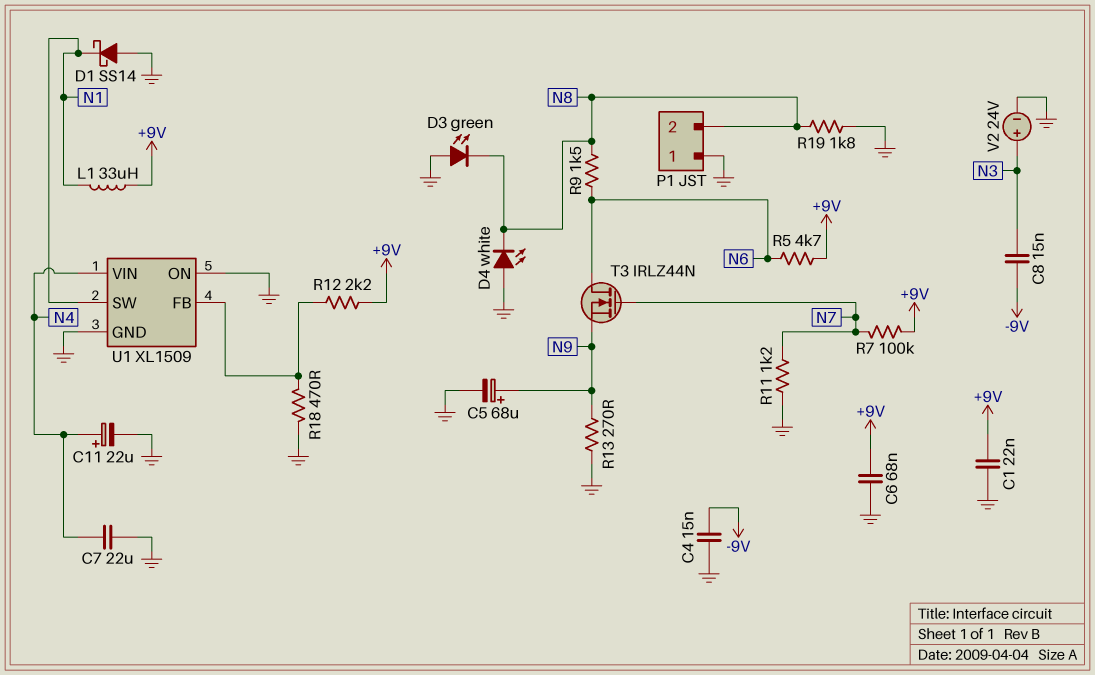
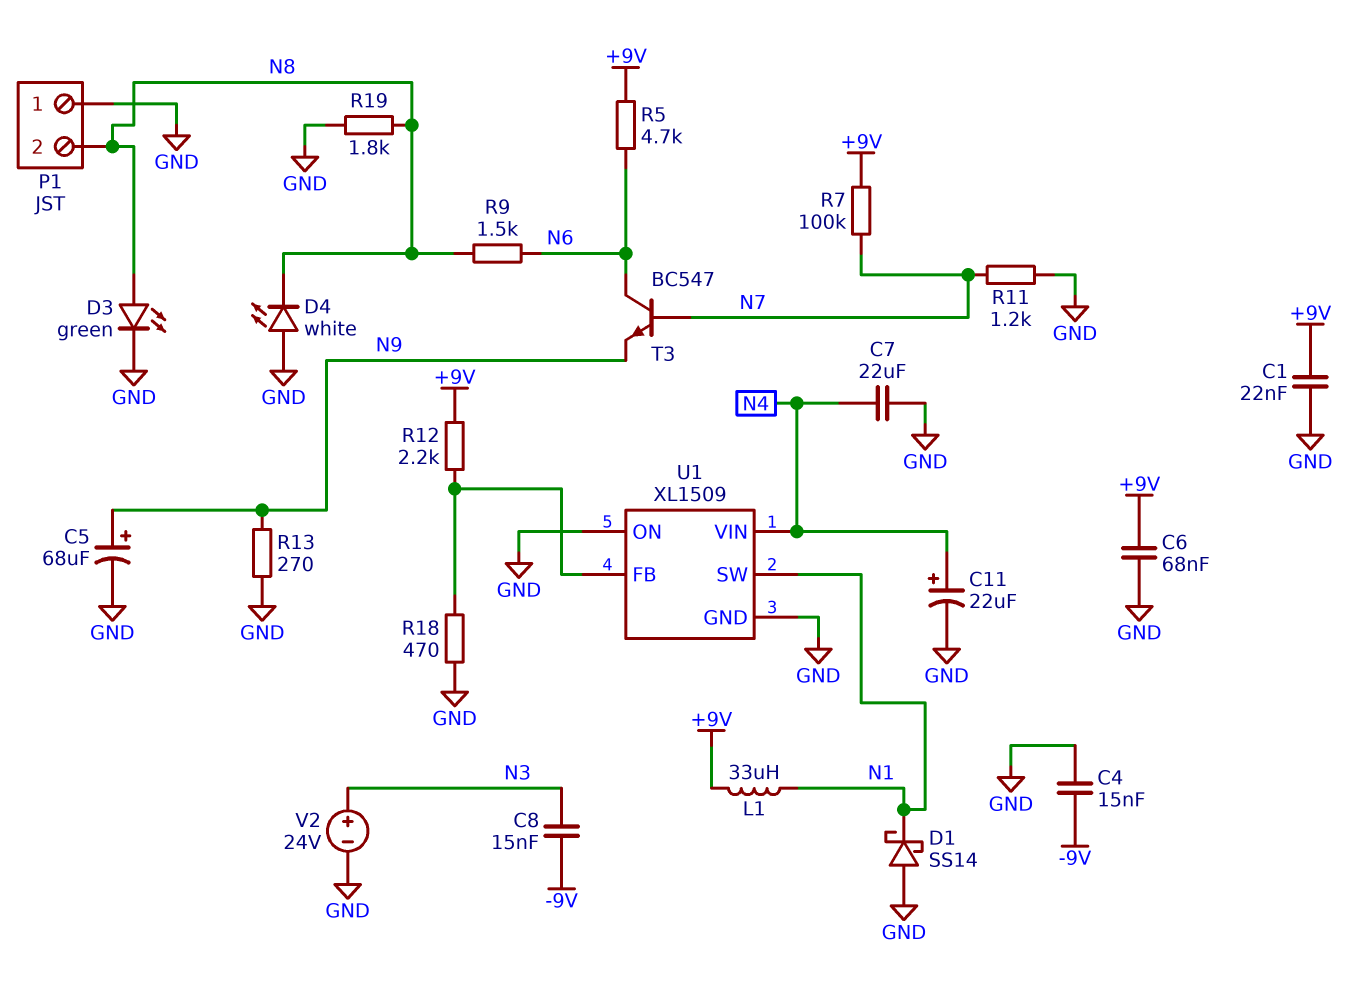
D3: LED green (A GND, K N8) -> LED green (A N8, K GND)
T3: NMOS IRLZ44N (G N7, D N6, S N9) -> NPN BC547 (B N7, C N6, E N9)

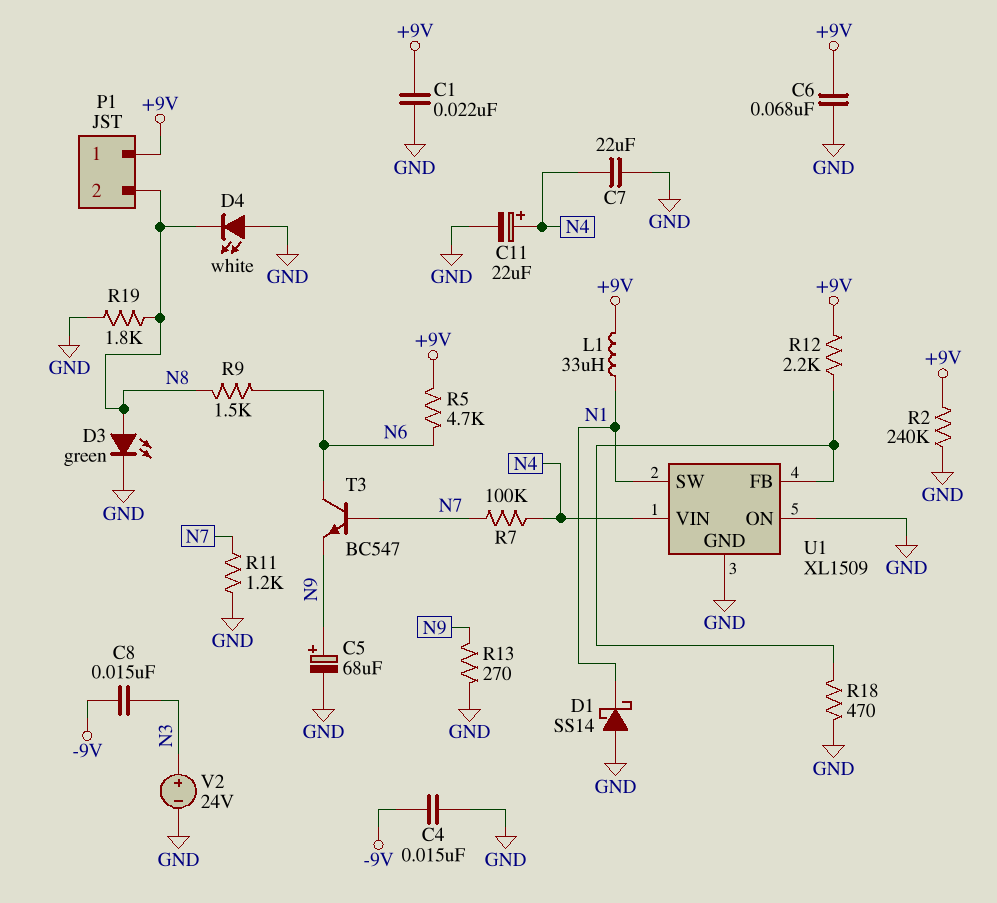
P1 pin 1: GND -> +9V
R2: none -> 240k (+9V, GND)
R7: 100k (+9V, N7) -> 100k (N4, N7)

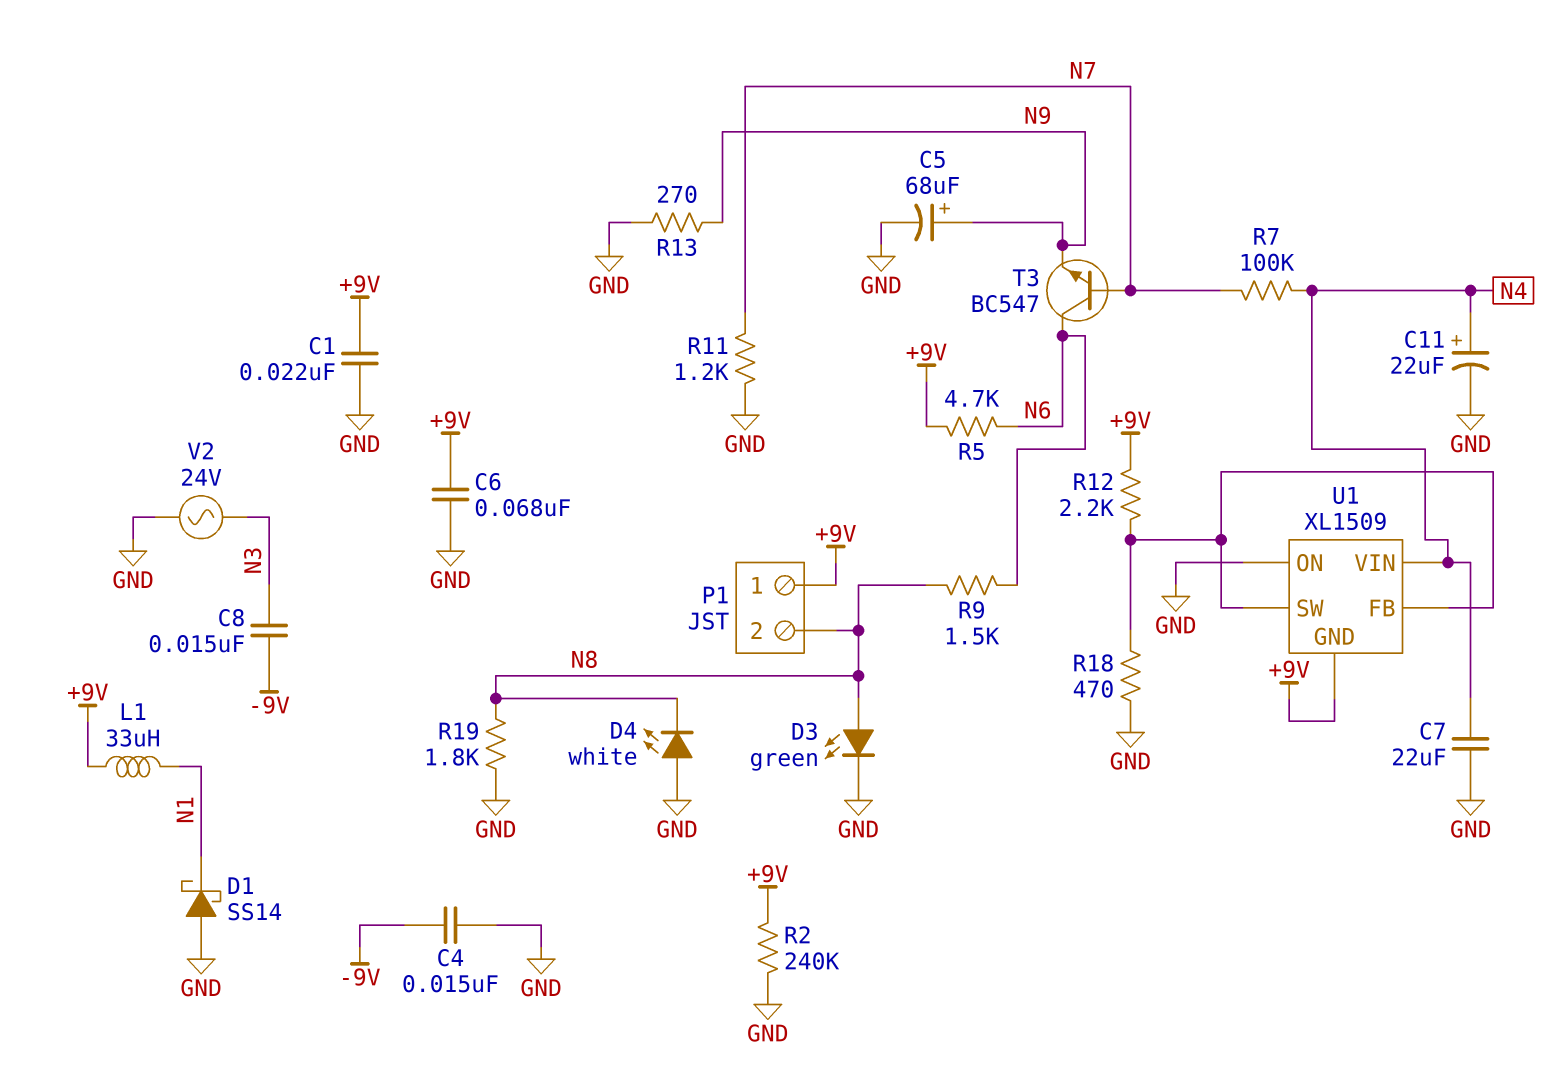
U1 pin GND: GND -> +9V
U1 pin SW: N1 -> U1/FB
V2: 24V (plus N3, minus GND) -> AC 24V (GND, N3)

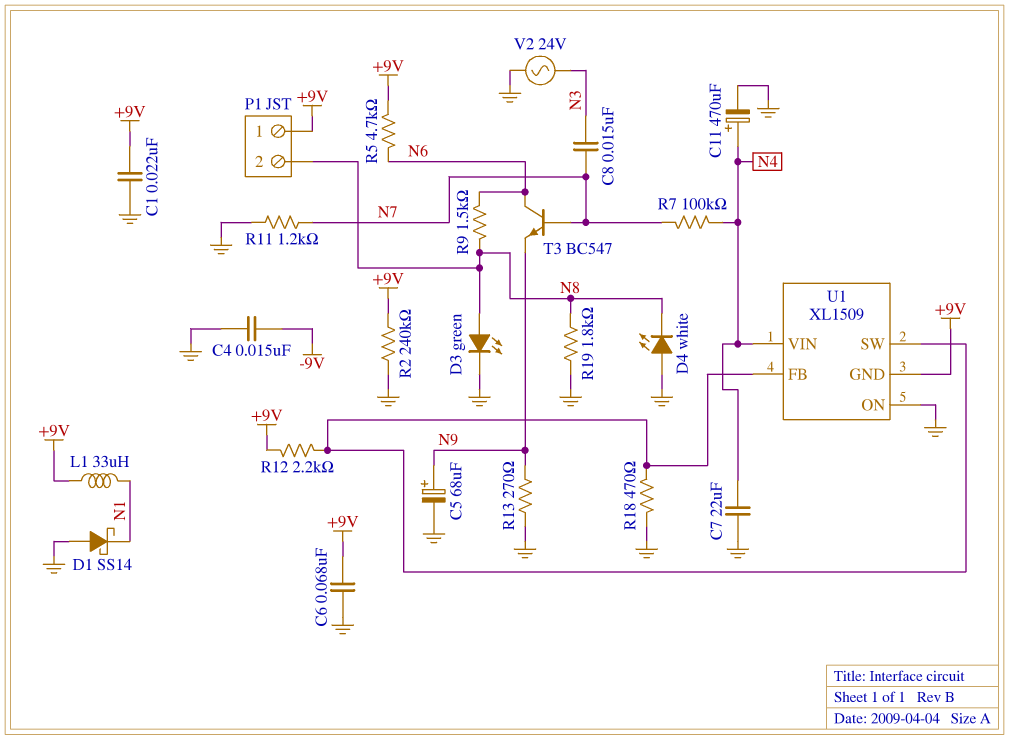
C8: 15nF (-9V, N3) -> 15nF (N3, N7)
C11: 22uF (plus N4, minus GND) -> 470uF (plus N4, minus GND)

